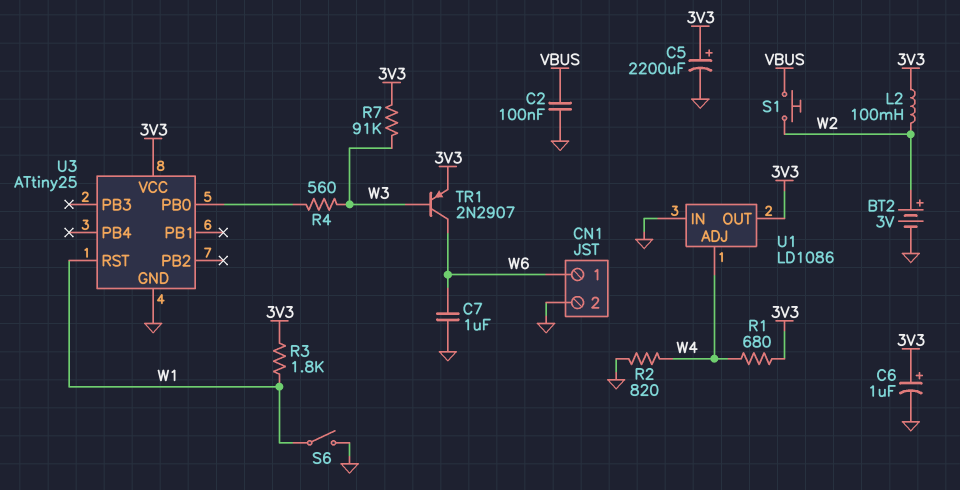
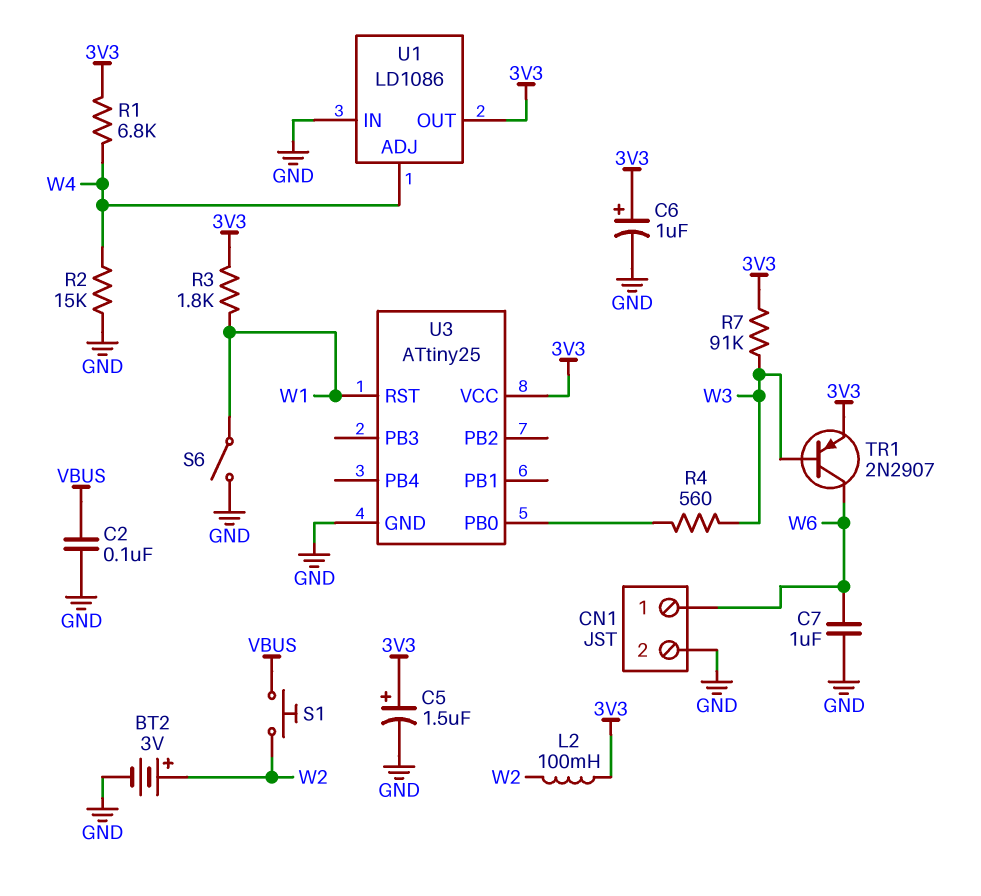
C5: 2200uF (plus 3V3, minus GND) -> 1.5uF (plus 3V3, minus GND)
R1: 680 (3V3, W4) -> 6.8k (3V3, W4)
R2: 820 (GND, W4) -> 15k (GND, W4)

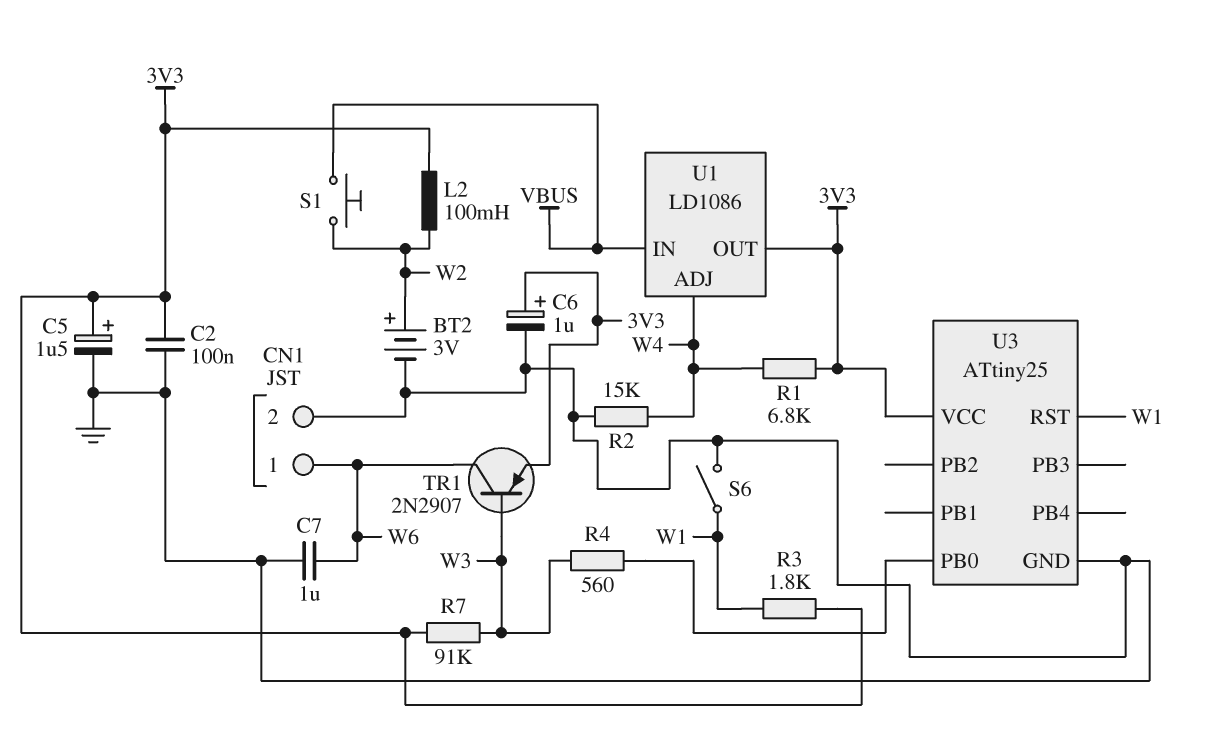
C2: 100nF (GND, VBUS) -> 100nF (3V3, GND)
U1 pin IN: GND -> VBUS

